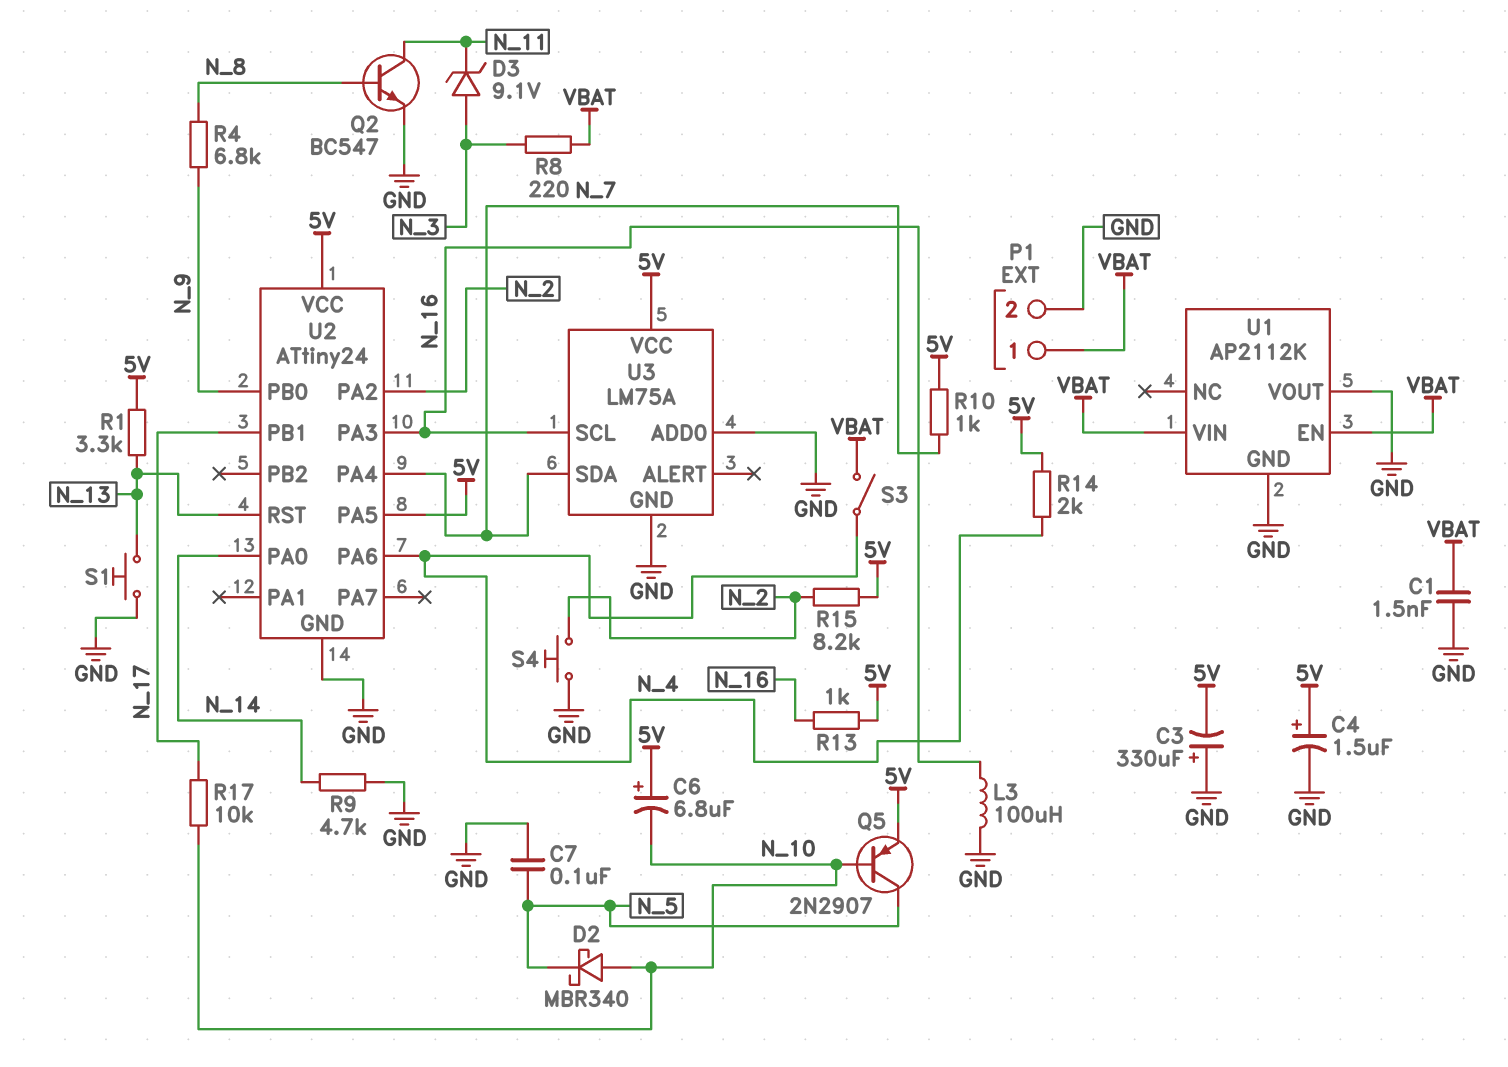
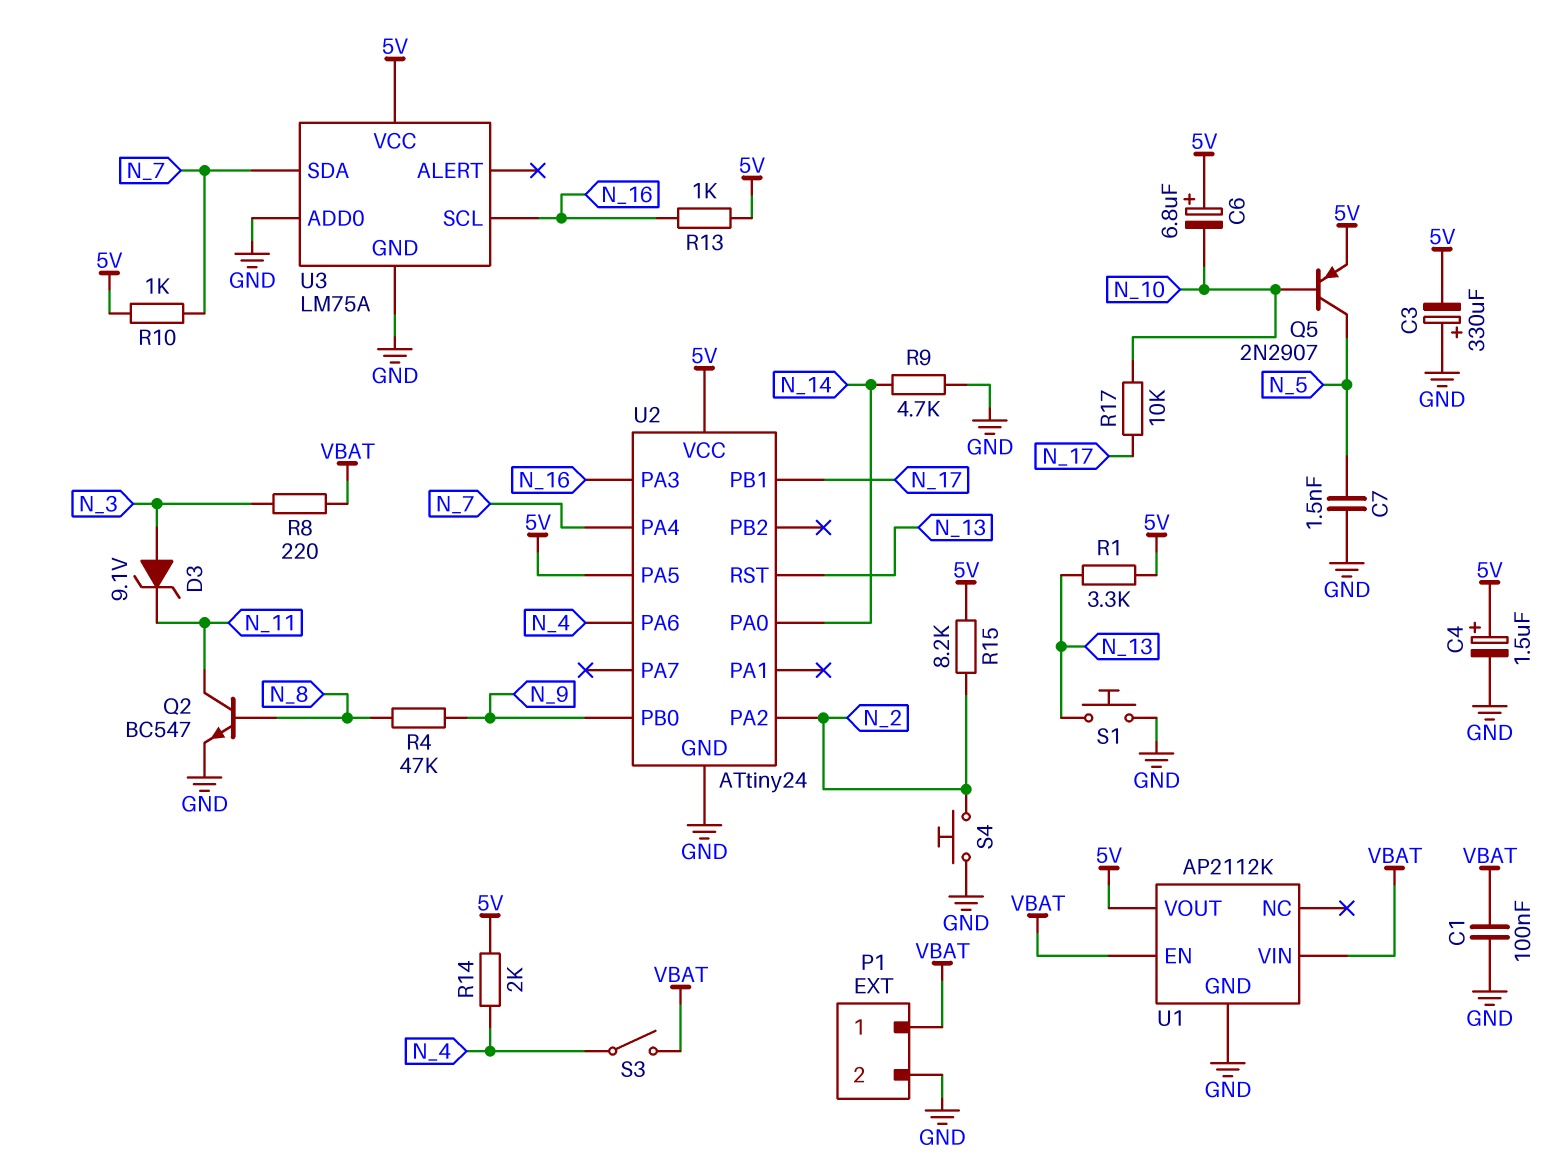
C1: 1.5nF (GND, VBAT) -> 100nF (GND, VBAT)
C7: 100nF (GND, N_5) -> 1.5nF (GND, N_5)
D2: schottky MBR340 (A N_10, K N_5) -> none
L3: 100uH (GND, N_16) -> none
R4: 6.8k (N_8, N_9) -> 47k (N_8, N_9)
U1 pin VOUT: GND -> 5V

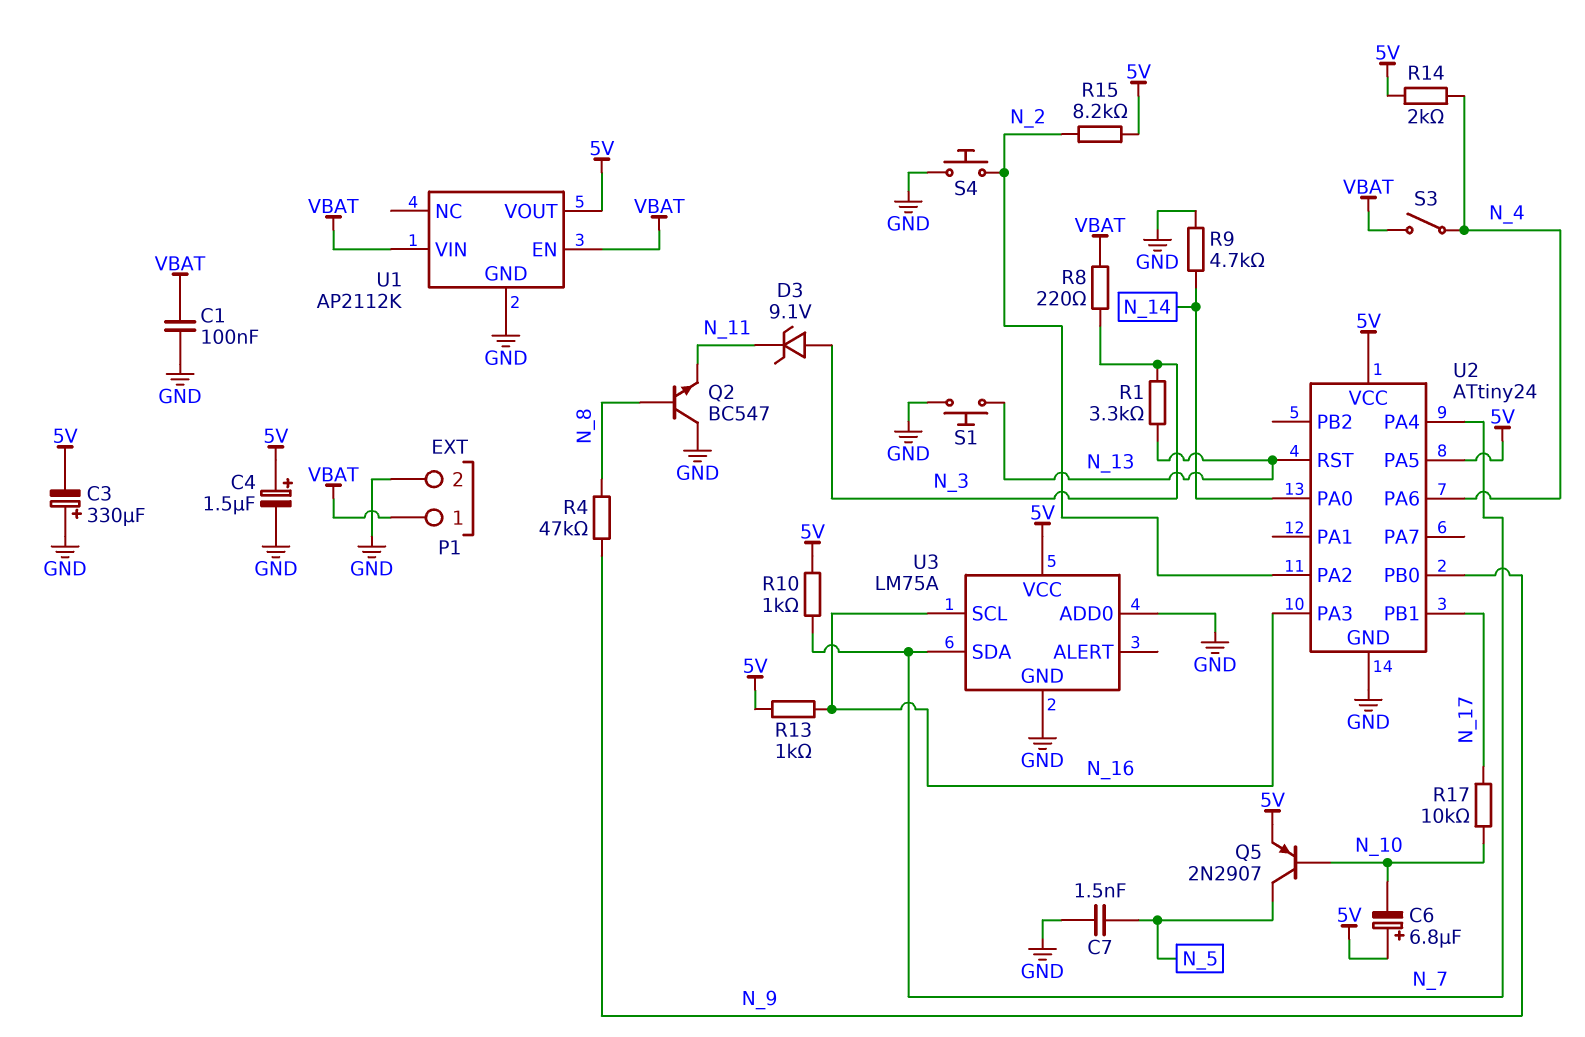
Q2: NPN BC547 (B N_8, C N_11, E GND) -> NPN BC547 (B N_8, C GND, E N_11)
R1: 3.3k (5V, N_13) -> 3.3k (N_3, N_13)

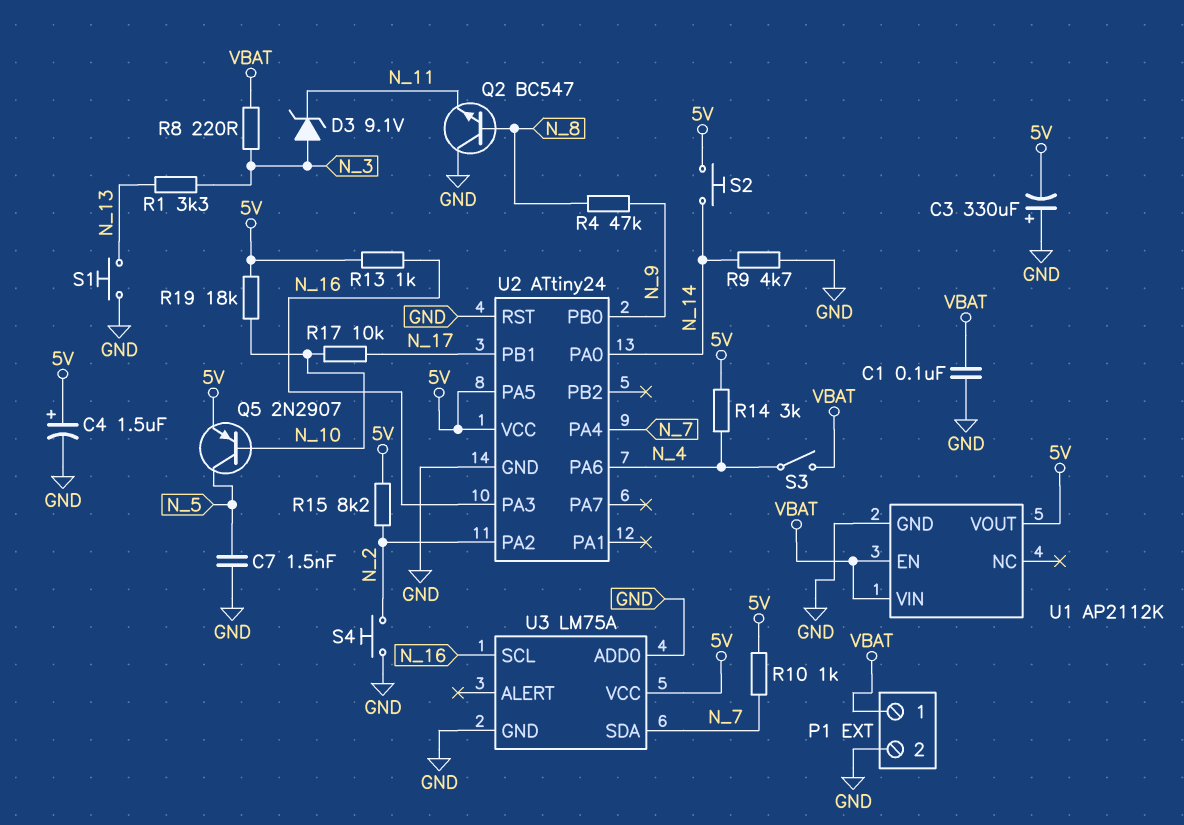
C6: 6.8uF (plus 5V, minus N_10) -> none
R14: 2k (5V, N_4) -> 3k (5V, N_4)
R19: none -> 18k (5V, N_10)
S2: none -> button (5V, N_14)
U2 pin RST: N_13 -> GND

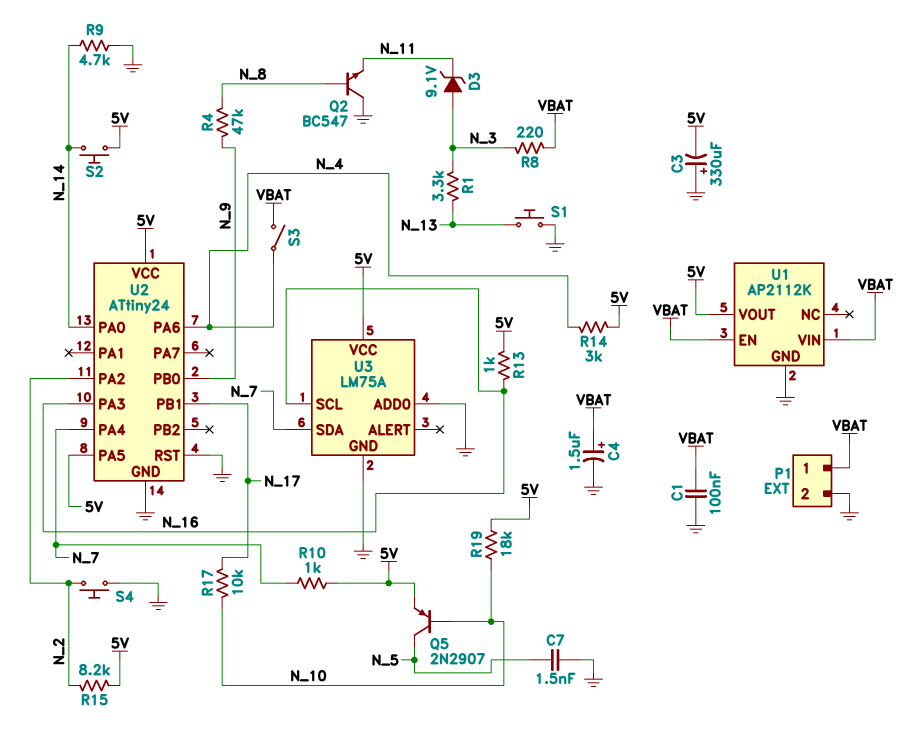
C4: 1.5uF (plus 5V, minus GND) -> 1.5uF (plus VBAT, minus GND)

